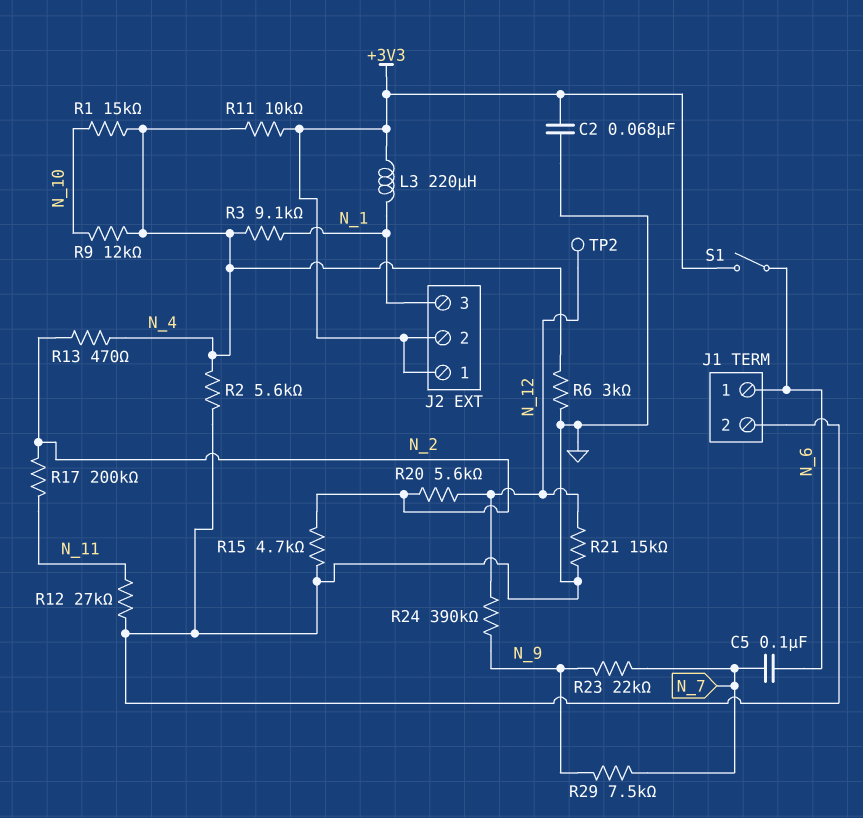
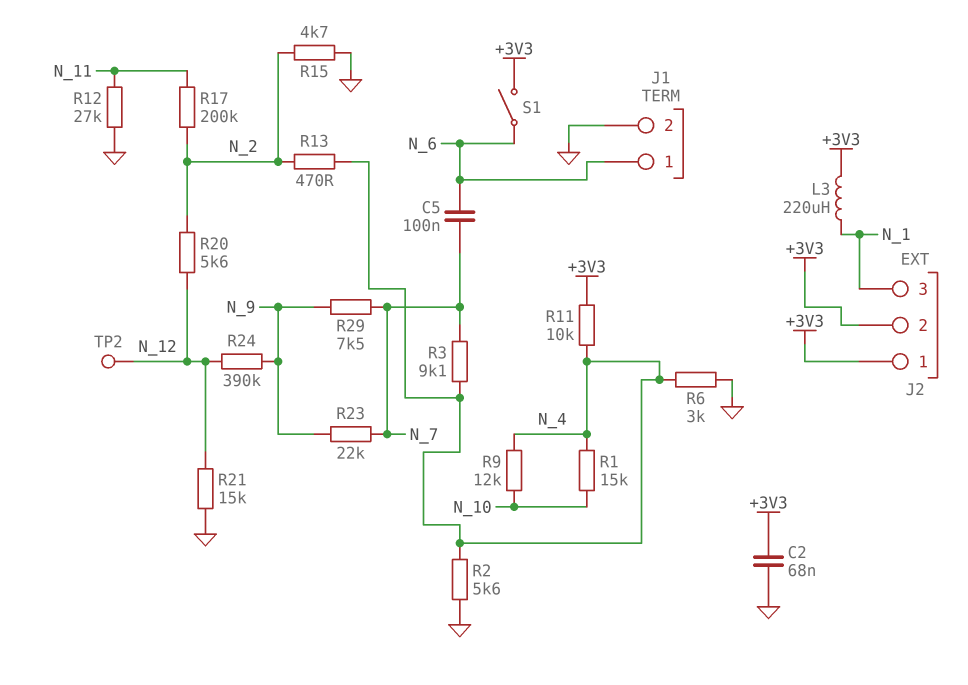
R3: 9.1k (N_1, N_4) -> 9.1k (N_4, N_7)

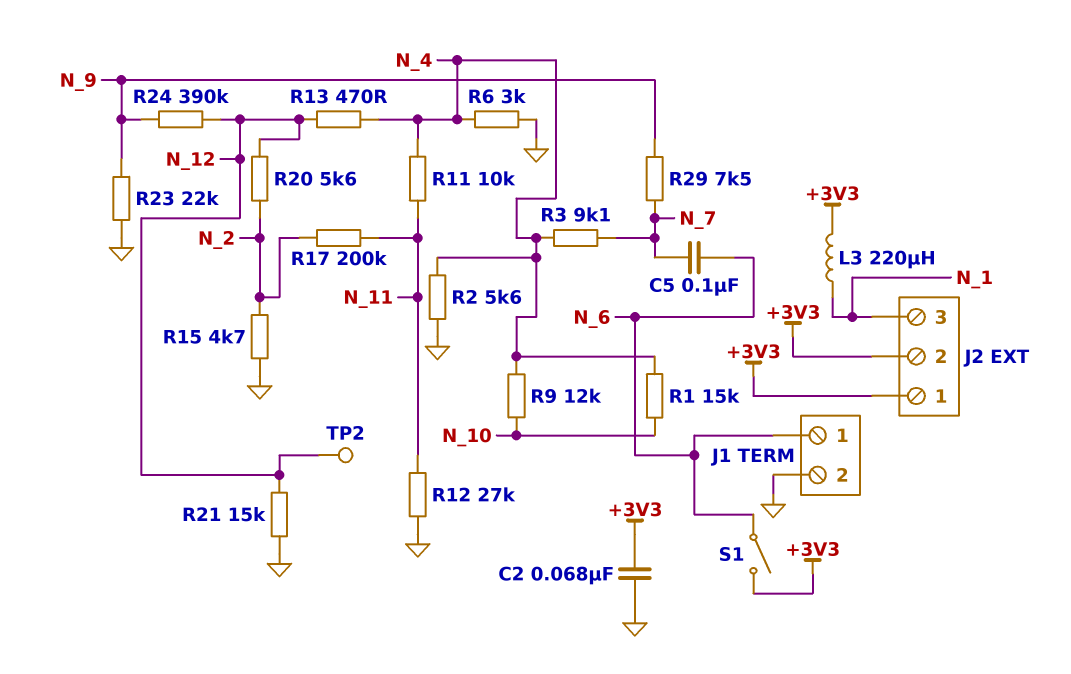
R11: 10k (+3V3, N_4) -> 10k (N_4, N_11)
R13: 470 (N_2, N_4) -> 470 (N_4, N_12)
R23: 22k (N_7, N_9) -> 22k (GND, N_9)

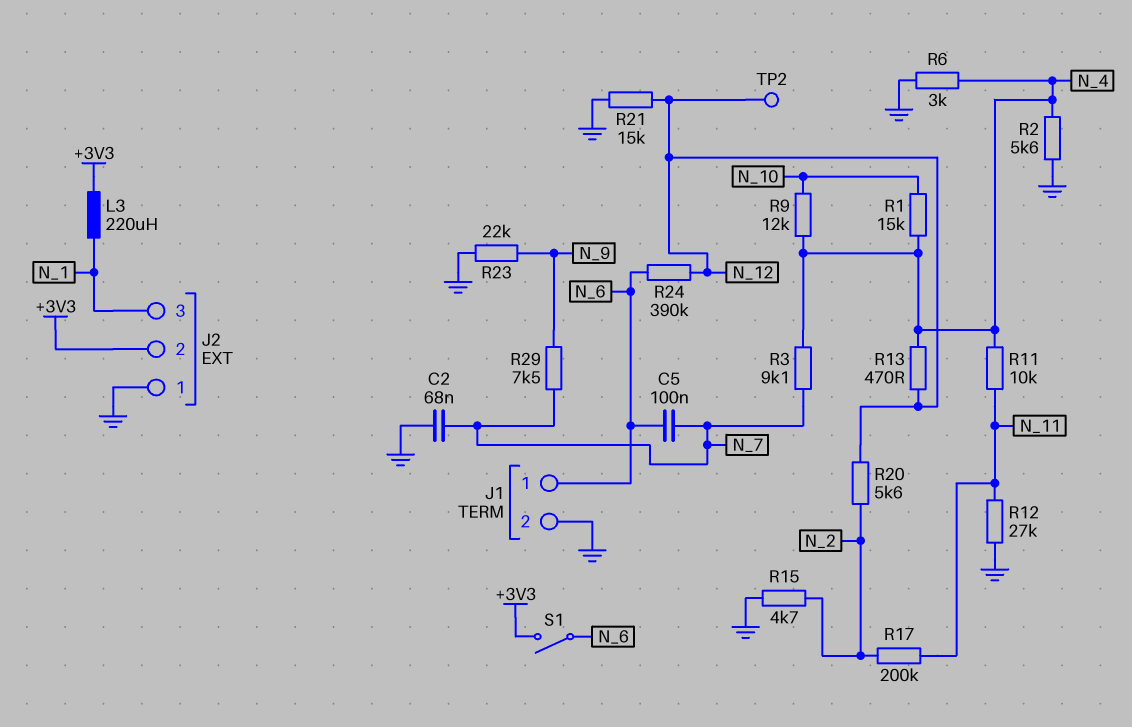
C2: 68nF (+3V3, GND) -> 68nF (GND, N_7)
J2 pin 1: +3V3 -> GND
R24: 390k (N_9, N_12) -> 390k (N_6, N_12)

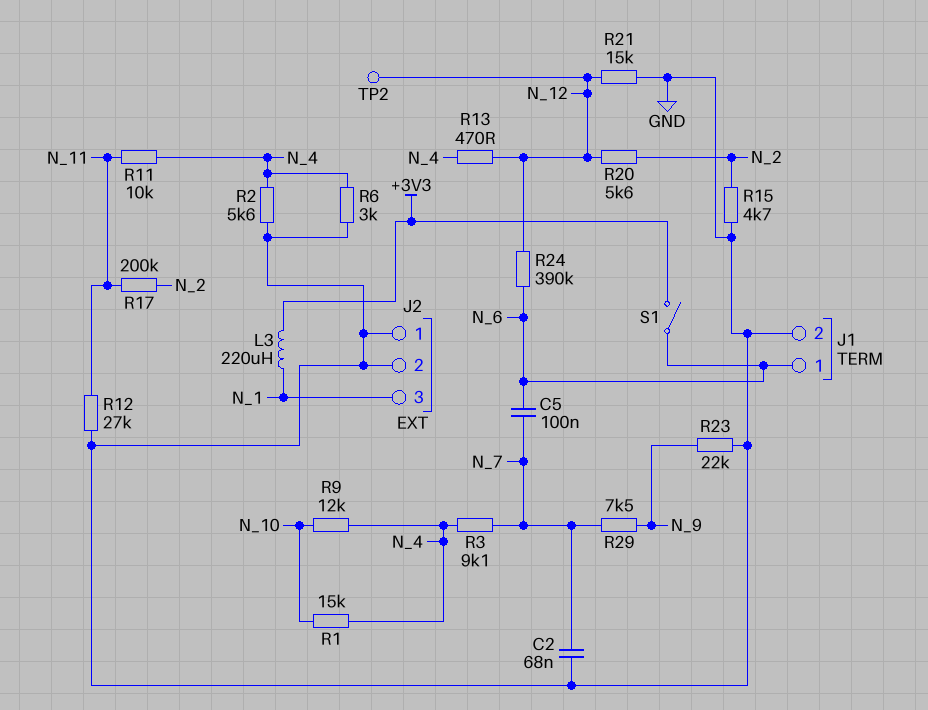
J2 pin 2: +3V3 -> GND

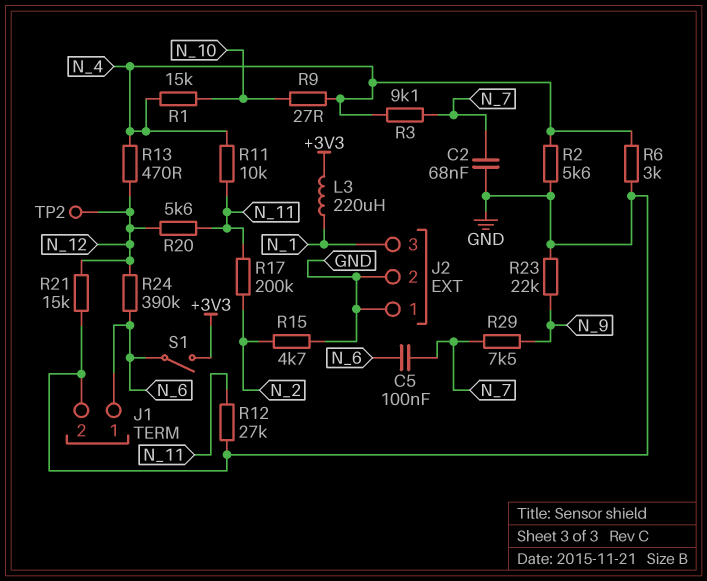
R9: 12k (N_4, N_10) -> 27 (N_4, N_10)
R20: 5.6k (N_2, N_12) -> 5.6k (N_11, N_12)

